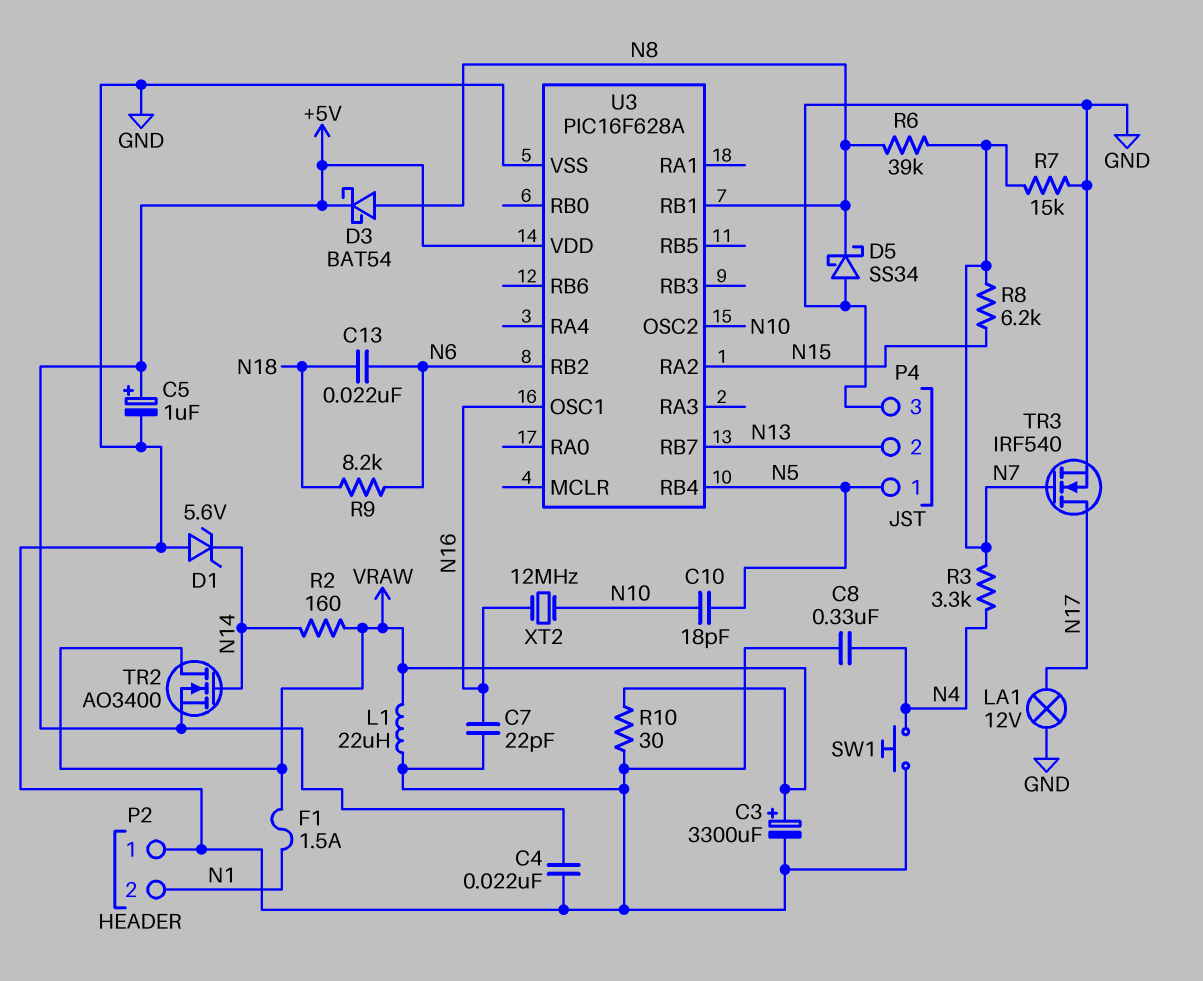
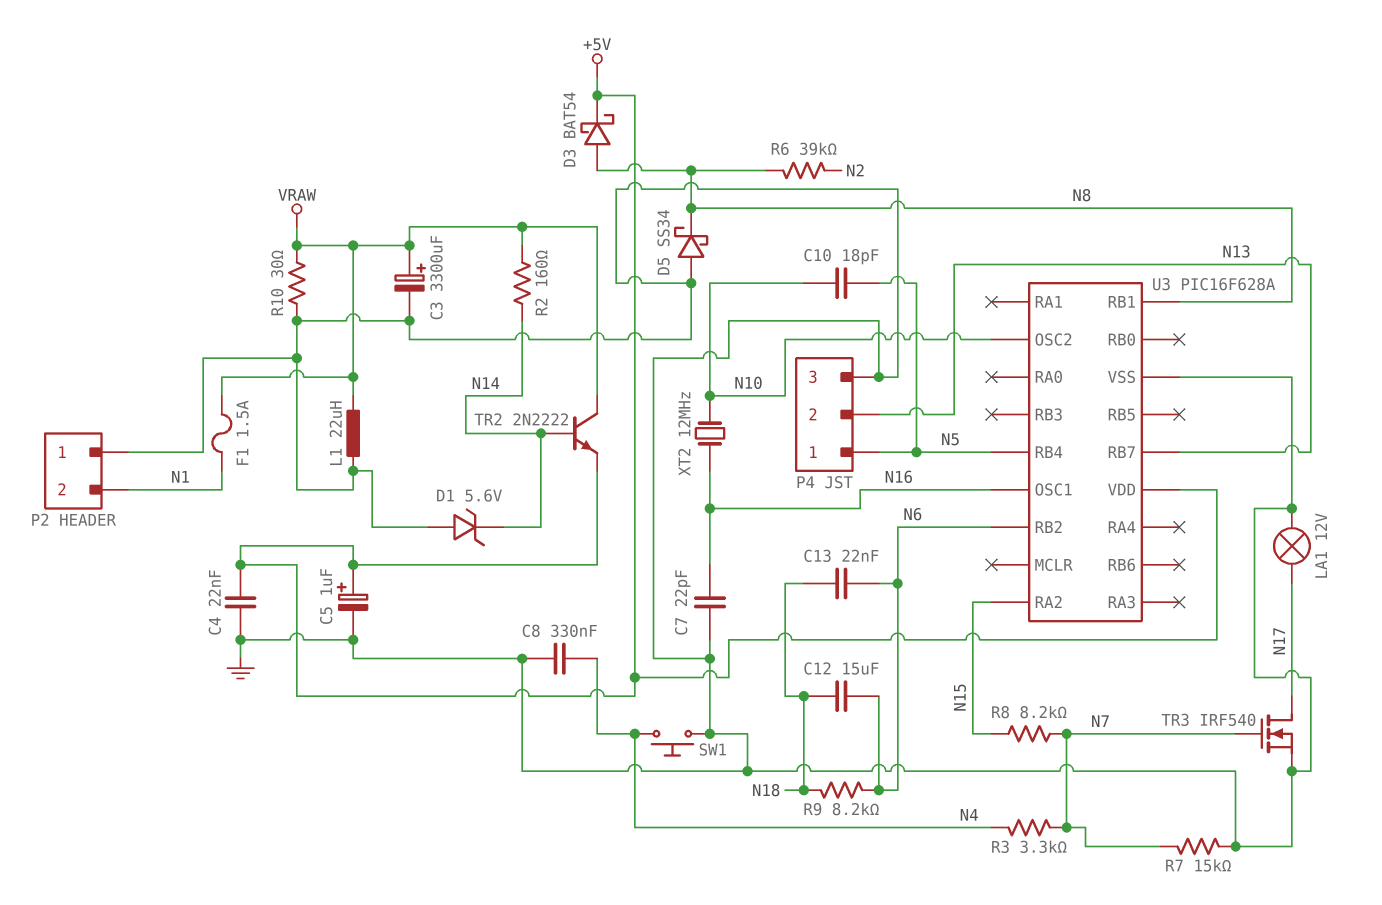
C12: none -> 15uF (N6, N18)
R6: 39k (N7, N8) -> 39k (N2, N8)
R8: 6.2k (N7, N15) -> 8.2k (N7, N15)
TR2: NMOS AO3400 (G N14, D VRAW, S +5V) -> NPN 2N2222 (B N14, C VRAW, E +5V)

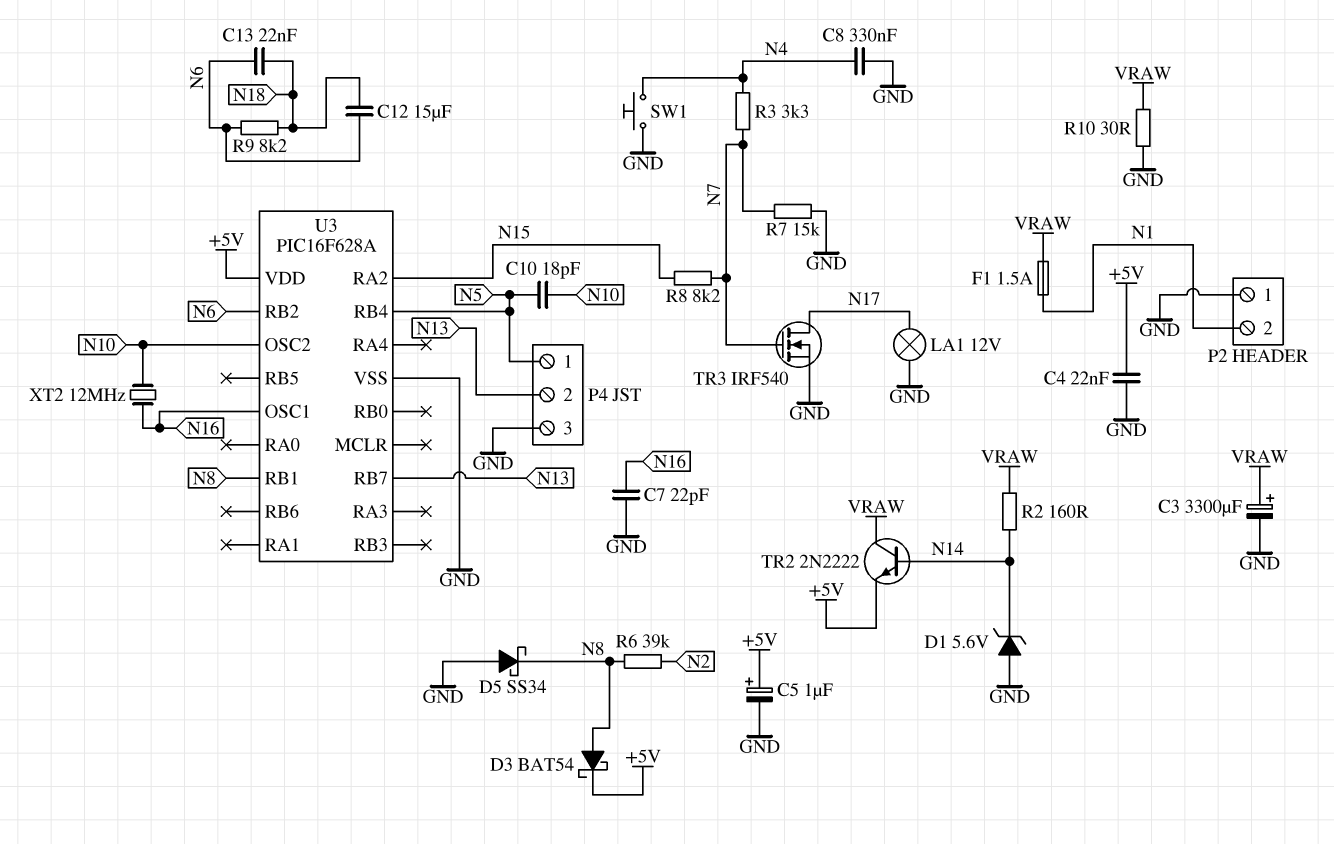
L1: 22uH (GND, VRAW) -> none

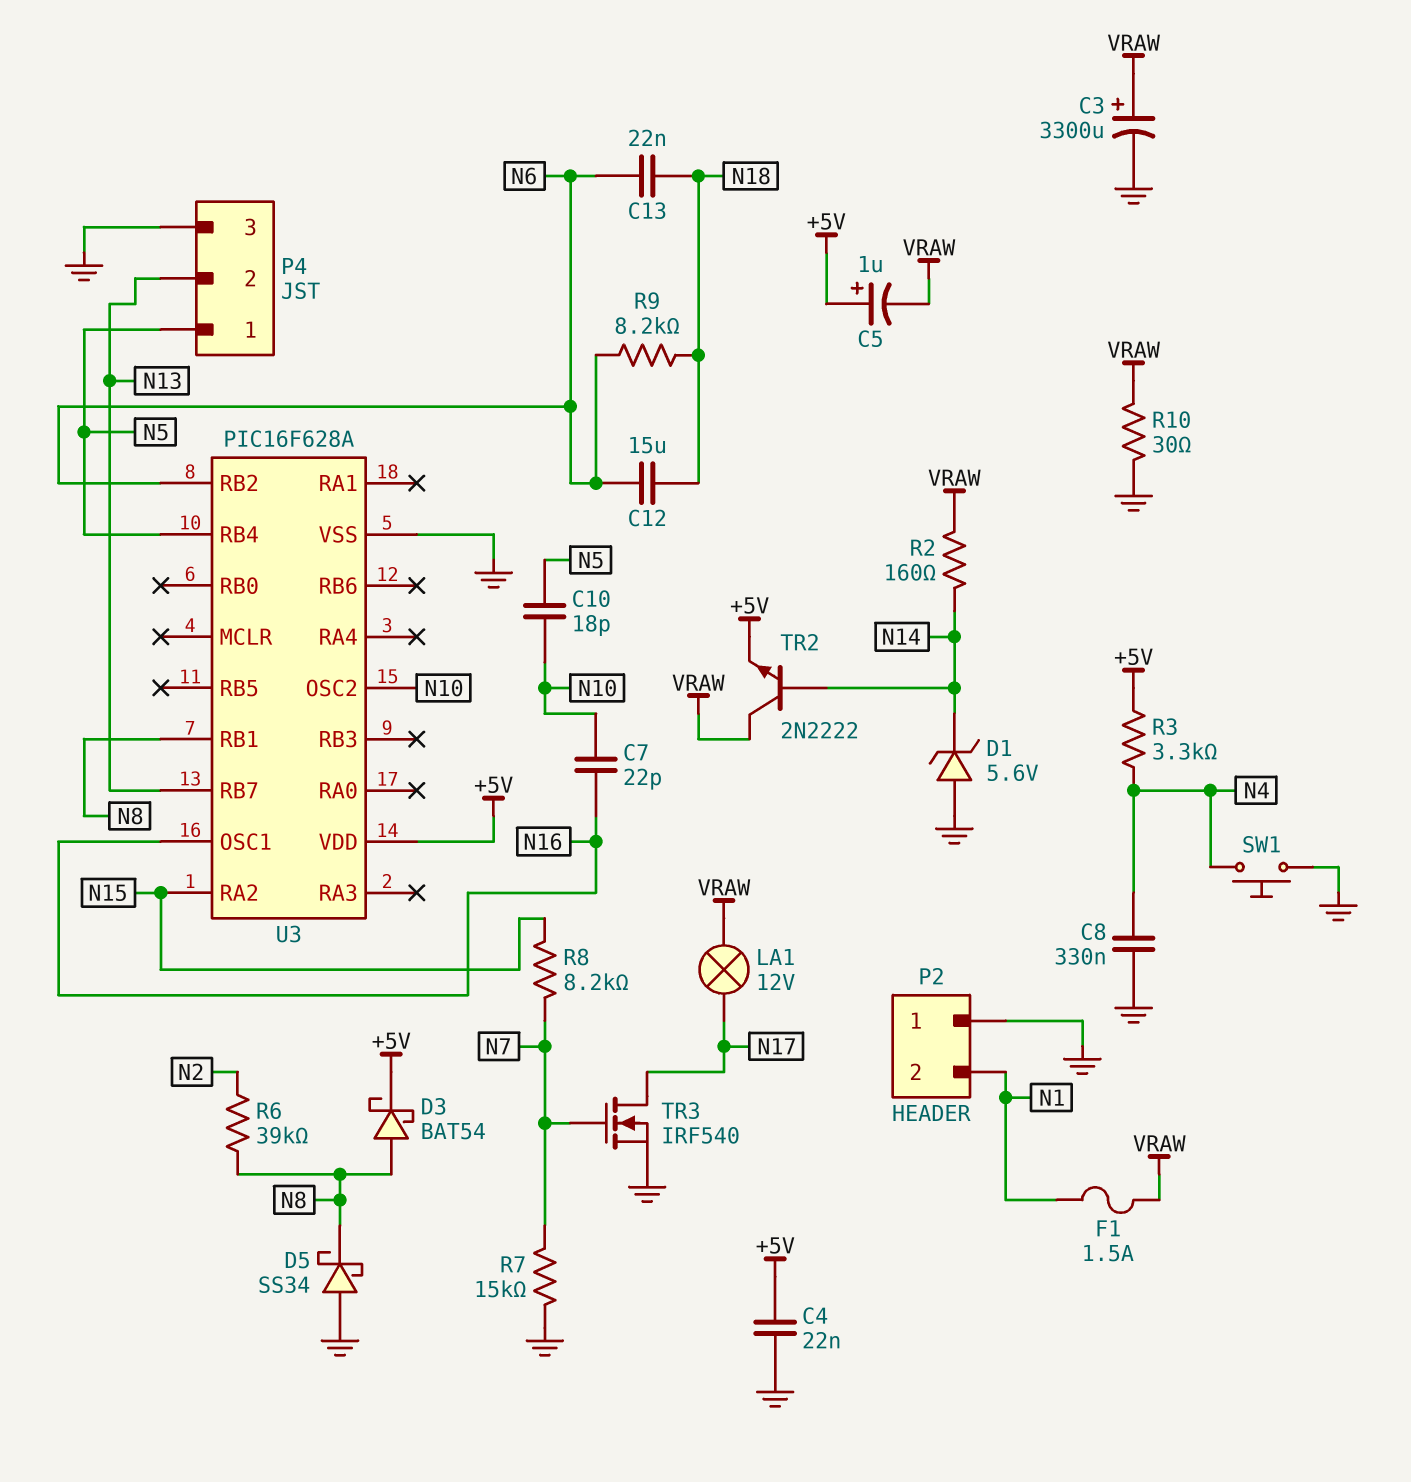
C5: 1uF (plus +5V, minus GND) -> 1uF (plus +5V, minus VRAW)
C7: 22pF (GND, N16) -> 22pF (N10, N16)
LA1: lamp 12V (GND, N17) -> lamp 12V (N17, VRAW)
R3: 3.3k (N4, N7) -> 3.3k (+5V, N4)
XT2: 12MHz (N10, N16) -> none

